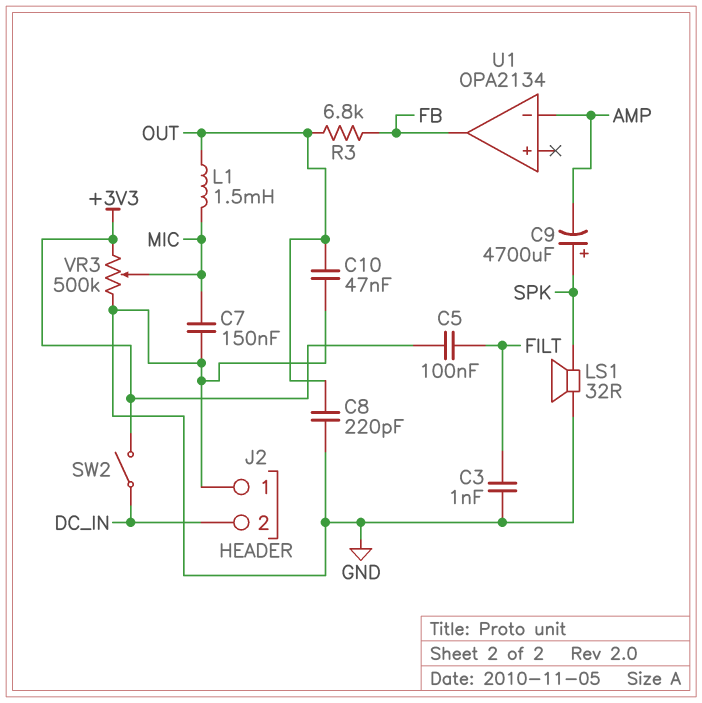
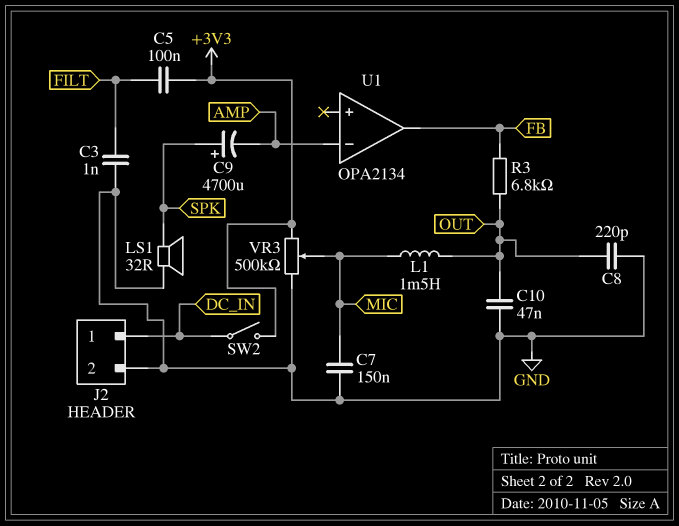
J2 pin 1: GND -> DC_IN
J2 pin 2: DC_IN -> GND

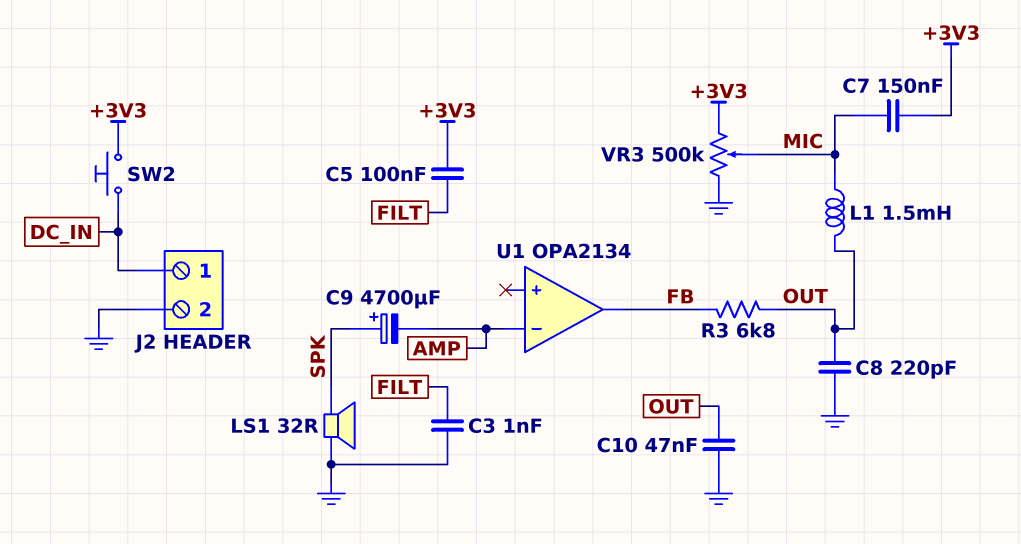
C7: 150nF (GND, MIC) -> 150nF (+3V3, MIC)
SW2: switch (+3V3, DC_IN) -> button (+3V3, DC_IN)

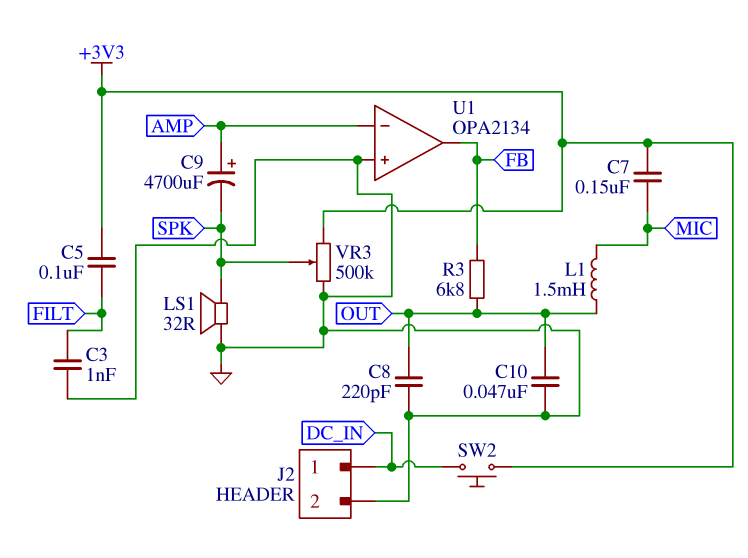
C9: 4700uF (plus SPK, minus AMP) -> 4700uF (plus AMP, minus SPK)
U1 pin in+: none -> GND
VR3: 500k (+3V3, GND, wiper MIC) -> 500k (+3V3, GND, wiper SPK)

